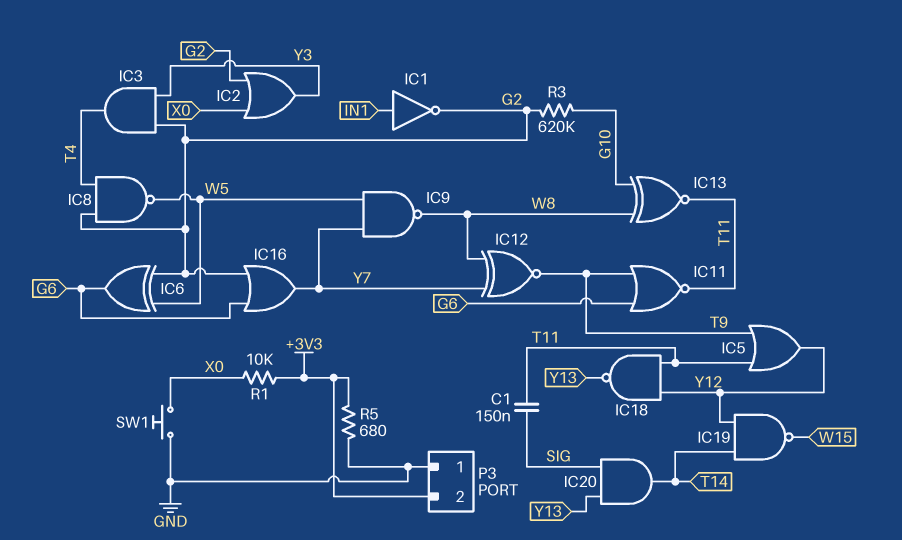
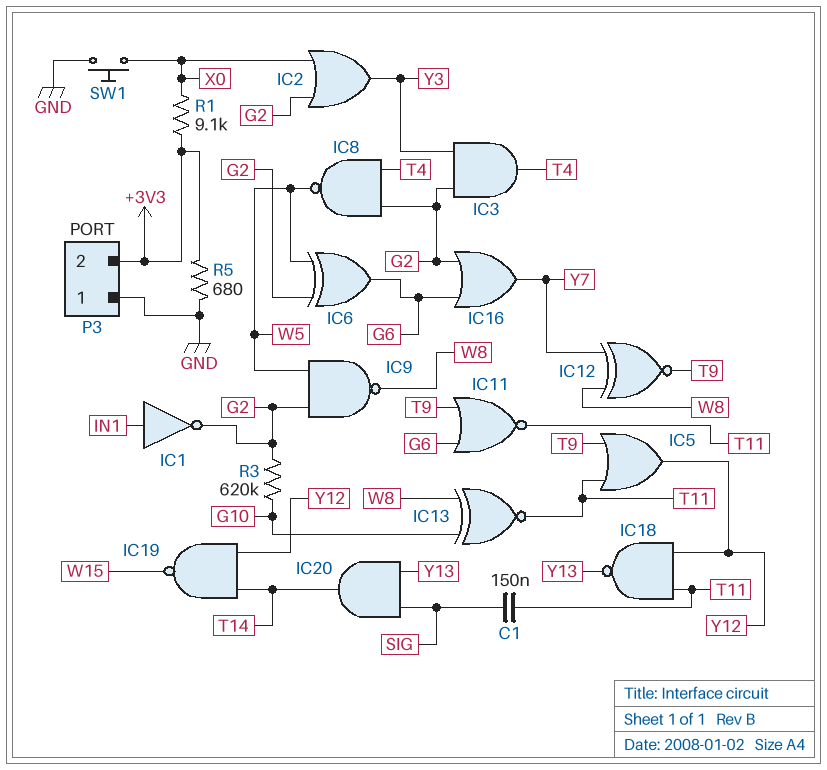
IC9: NAND (in W5, in Y7, out W8) -> NAND (in G2, in W5, out W8)
R1: 10k (+3V3, X0) -> 9.1k (+3V3, X0)

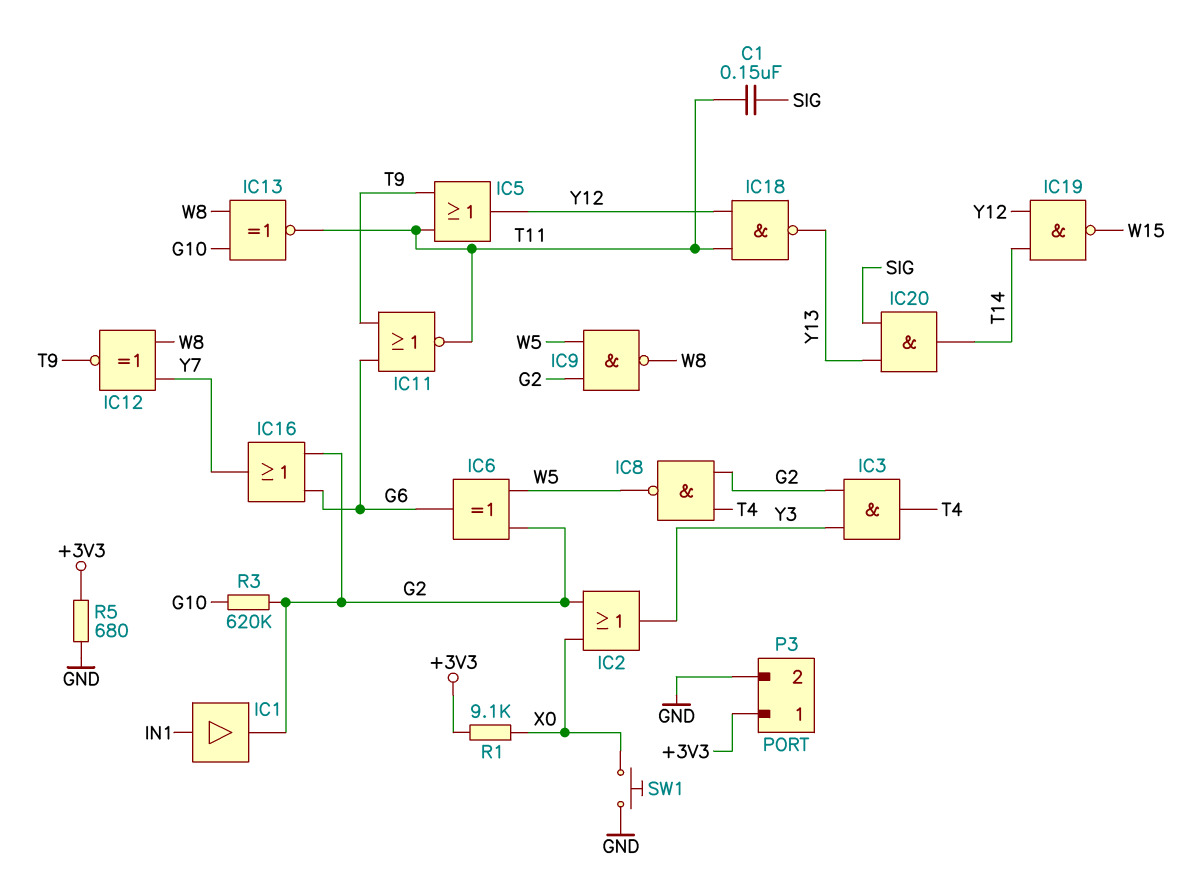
IC1: NOT (in IN1, out G2) -> buffer (in IN1, out G2)
P3 pin 1: GND -> +3V3
P3 pin 2: +3V3 -> GND

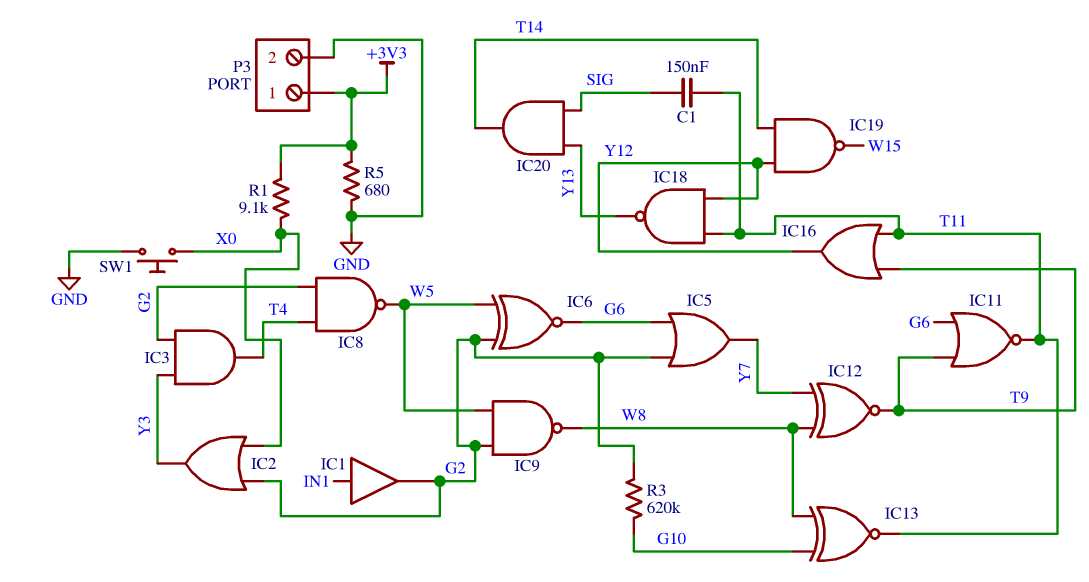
IC5: OR (in T9, in T11, out Y12) -> OR (in G2, in G6, out Y7)
IC6: XOR (in G2, in W5, out G6) -> XNOR (in G2, in W5, out G6)
IC16: OR (in G2, in G6, out Y7) -> OR (in T9, in T11, out Y12)

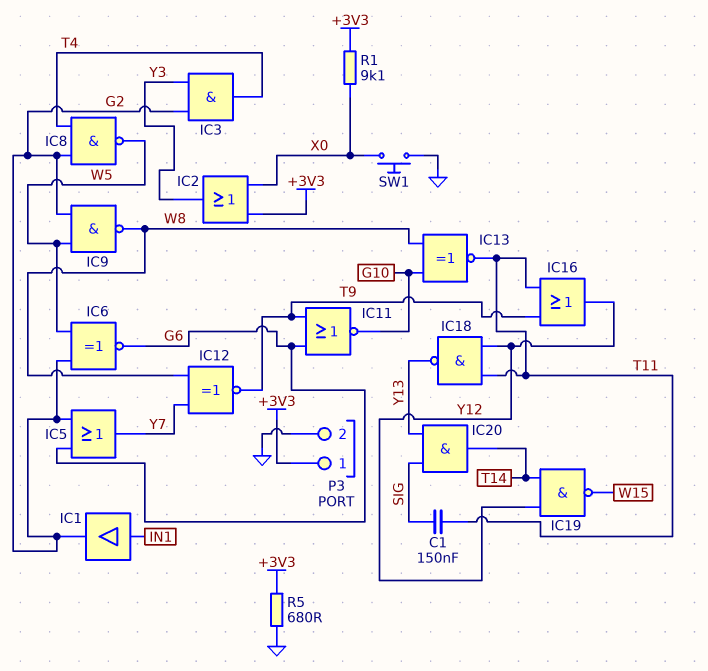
IC2: OR (in G2, in X0, out Y3) -> OR (in +3V3, in X0, out Y3)
IC11: NOR (in G6, in T9, out T11) -> NOR (in G6, in T9, out G10)
R3: 620k (G2, G10) -> none

